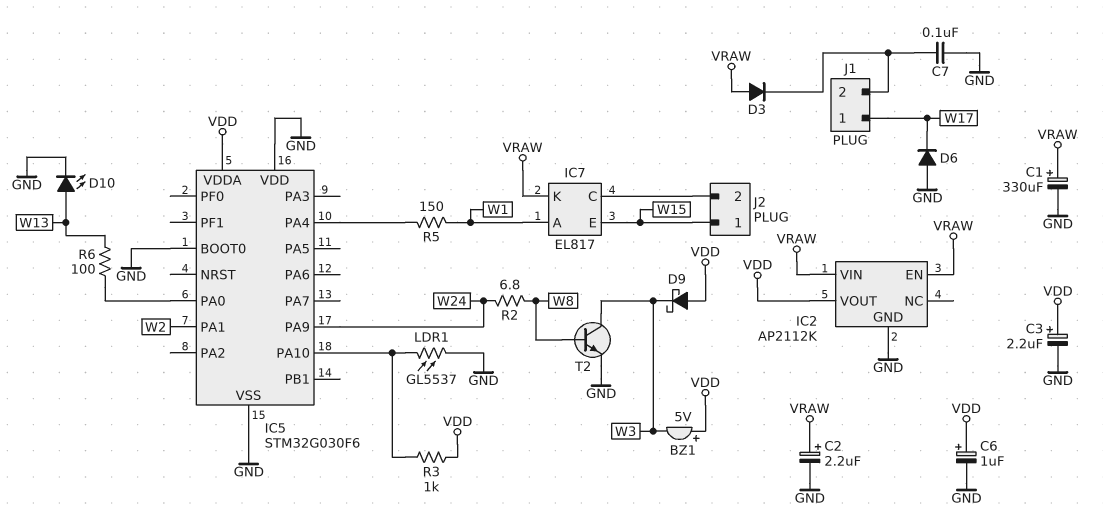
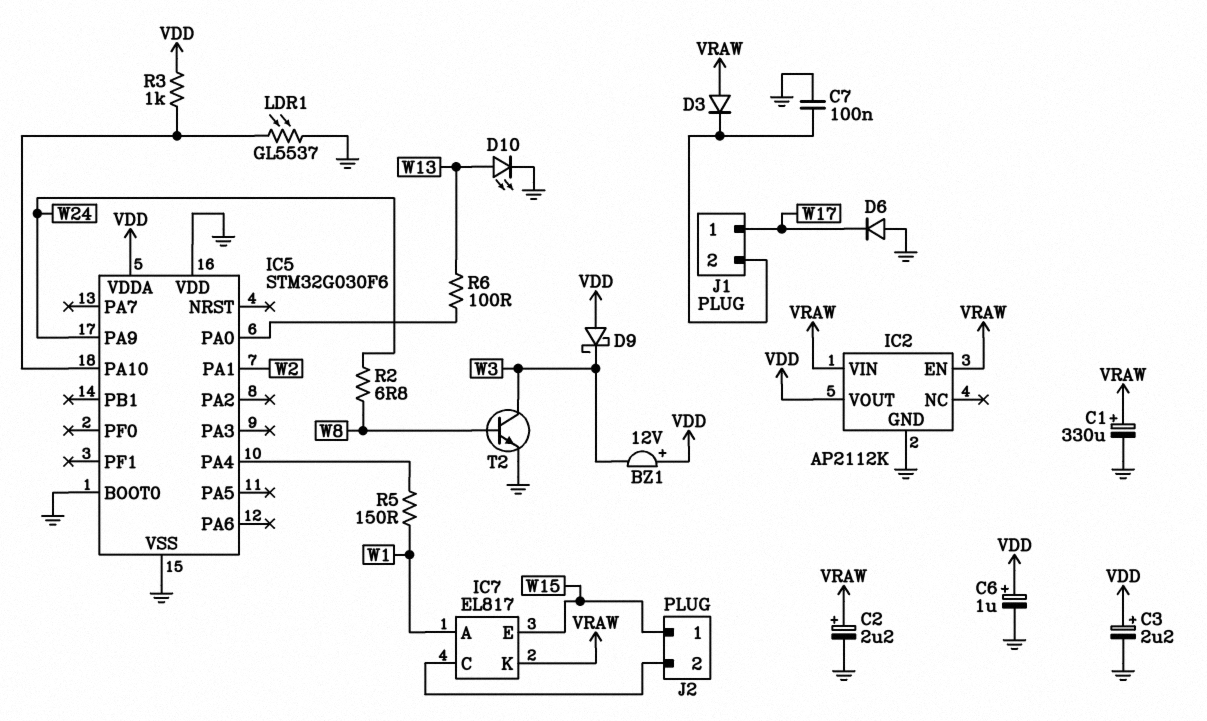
BZ1: buzzer 5V (plus VDD, minus W3) -> buzzer 12V (plus VDD, minus W3)

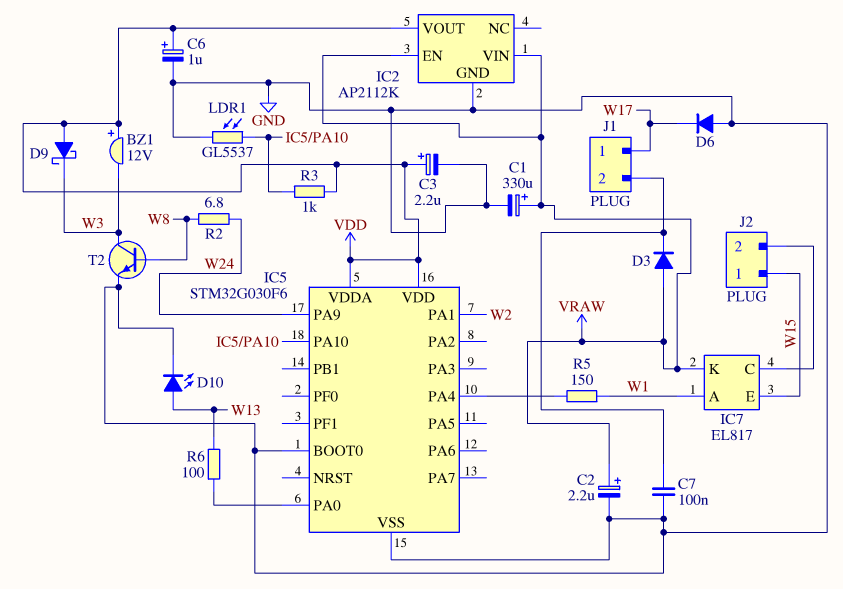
IC5 pin VDD: GND -> VDD

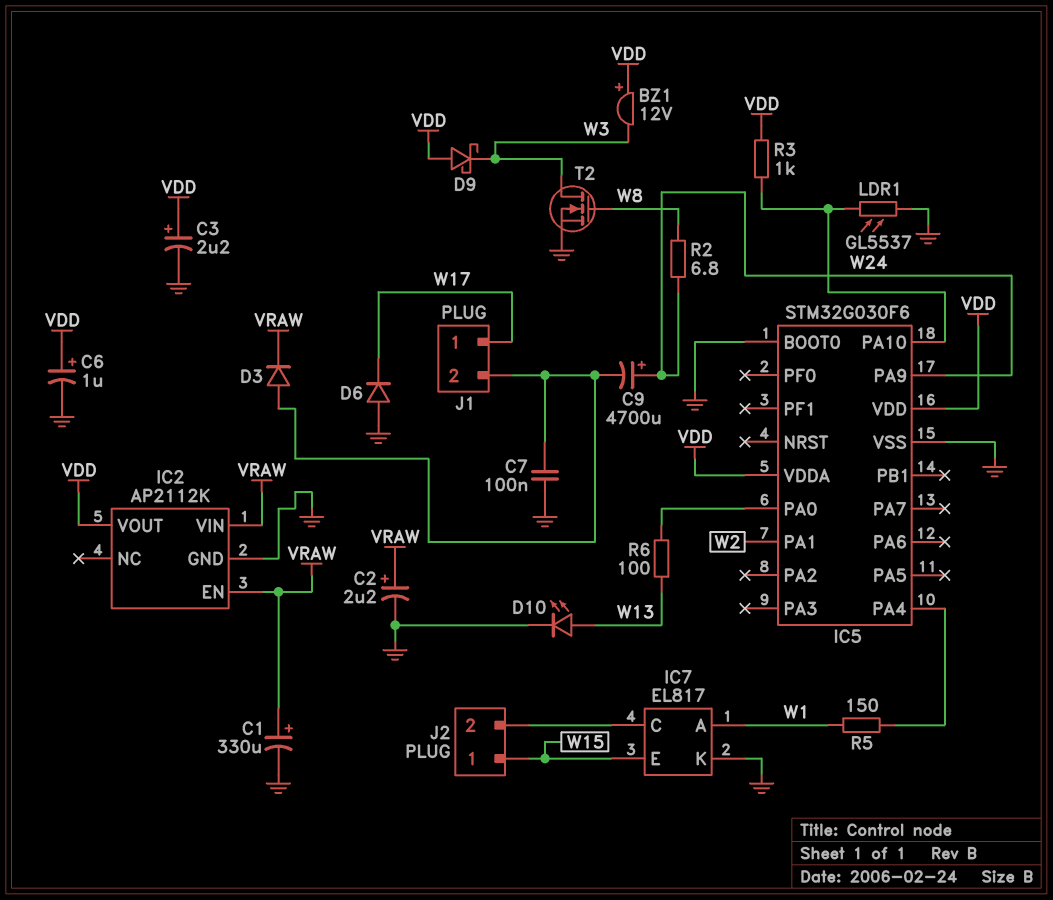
C9: none -> 4700uF (plus W24, minus J1/2)
D3: diode (A VRAW, K J1/2) -> diode (A J1/2, K VRAW)
IC7 pin K: VRAW -> GND
T2: NPN (B W8, C W3, E GND) -> NMOS (G W8, D W3, S GND)

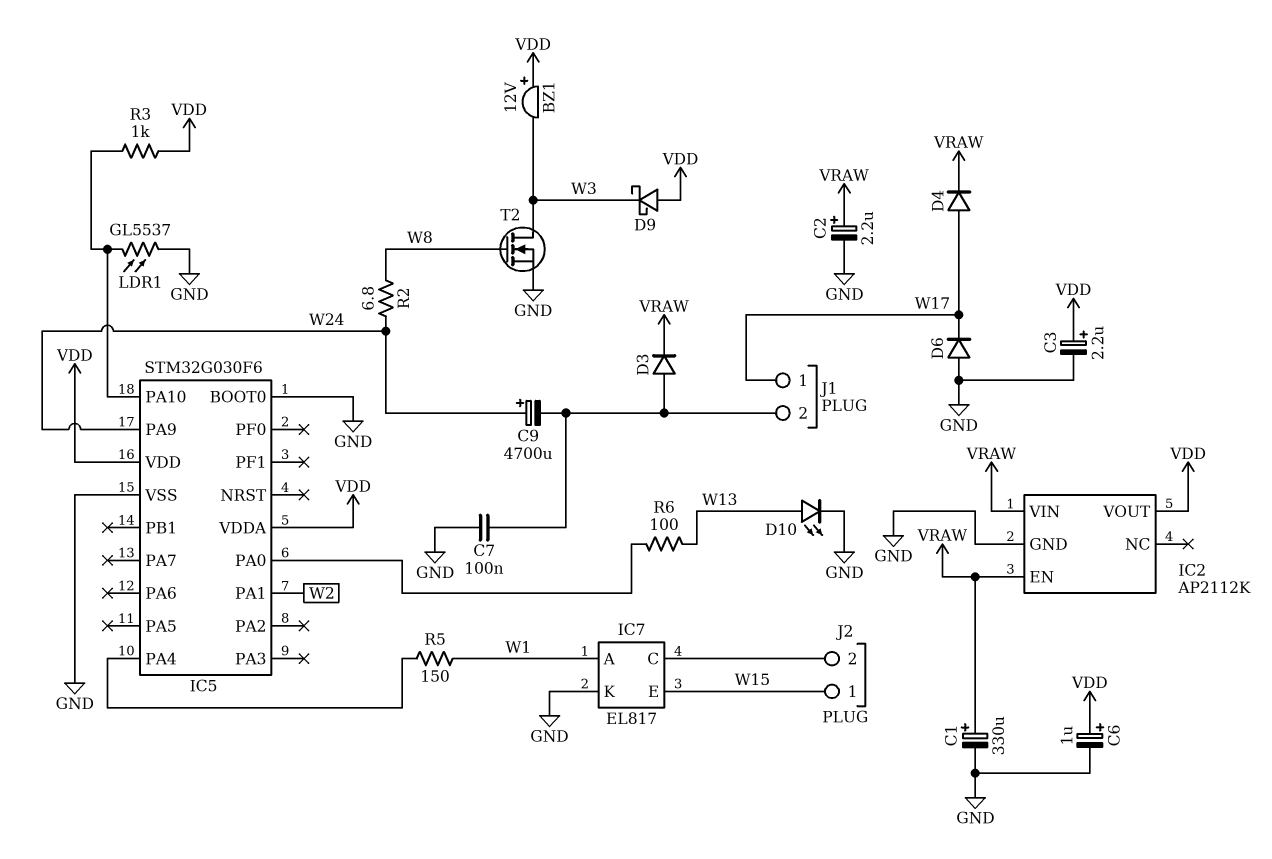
D4: none -> diode (A W17, K VRAW)

